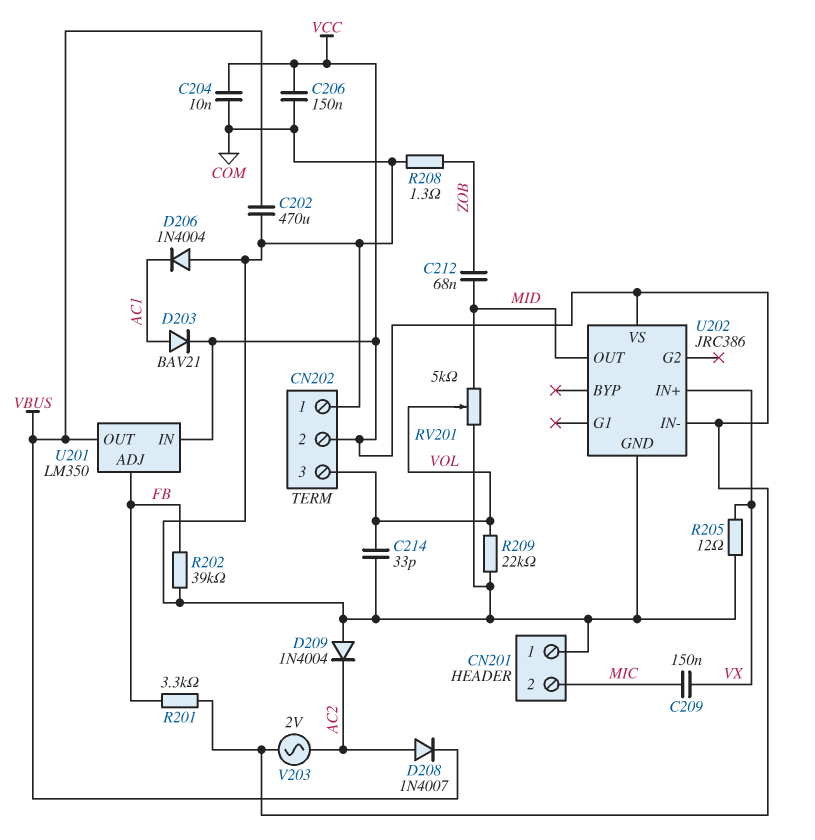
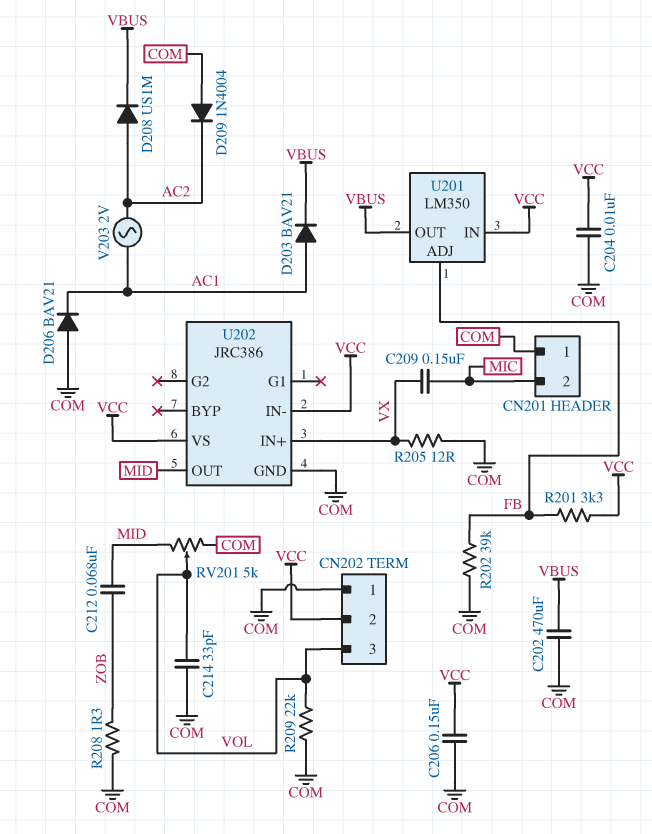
D203: diode BAV21 (A AC1, K VCC) -> diode BAV21 (A AC1, K VBUS)
D206: diode 1N4004 (A COM, K AC1) -> diode BAV21 (A COM, K AC1)
D208: diode 1N4007 (A AC2, K VBUS) -> diode US1M (A AC2, K VBUS)
V203: AC 2V (AC2, VCC) -> AC 2V (AC1, AC2)

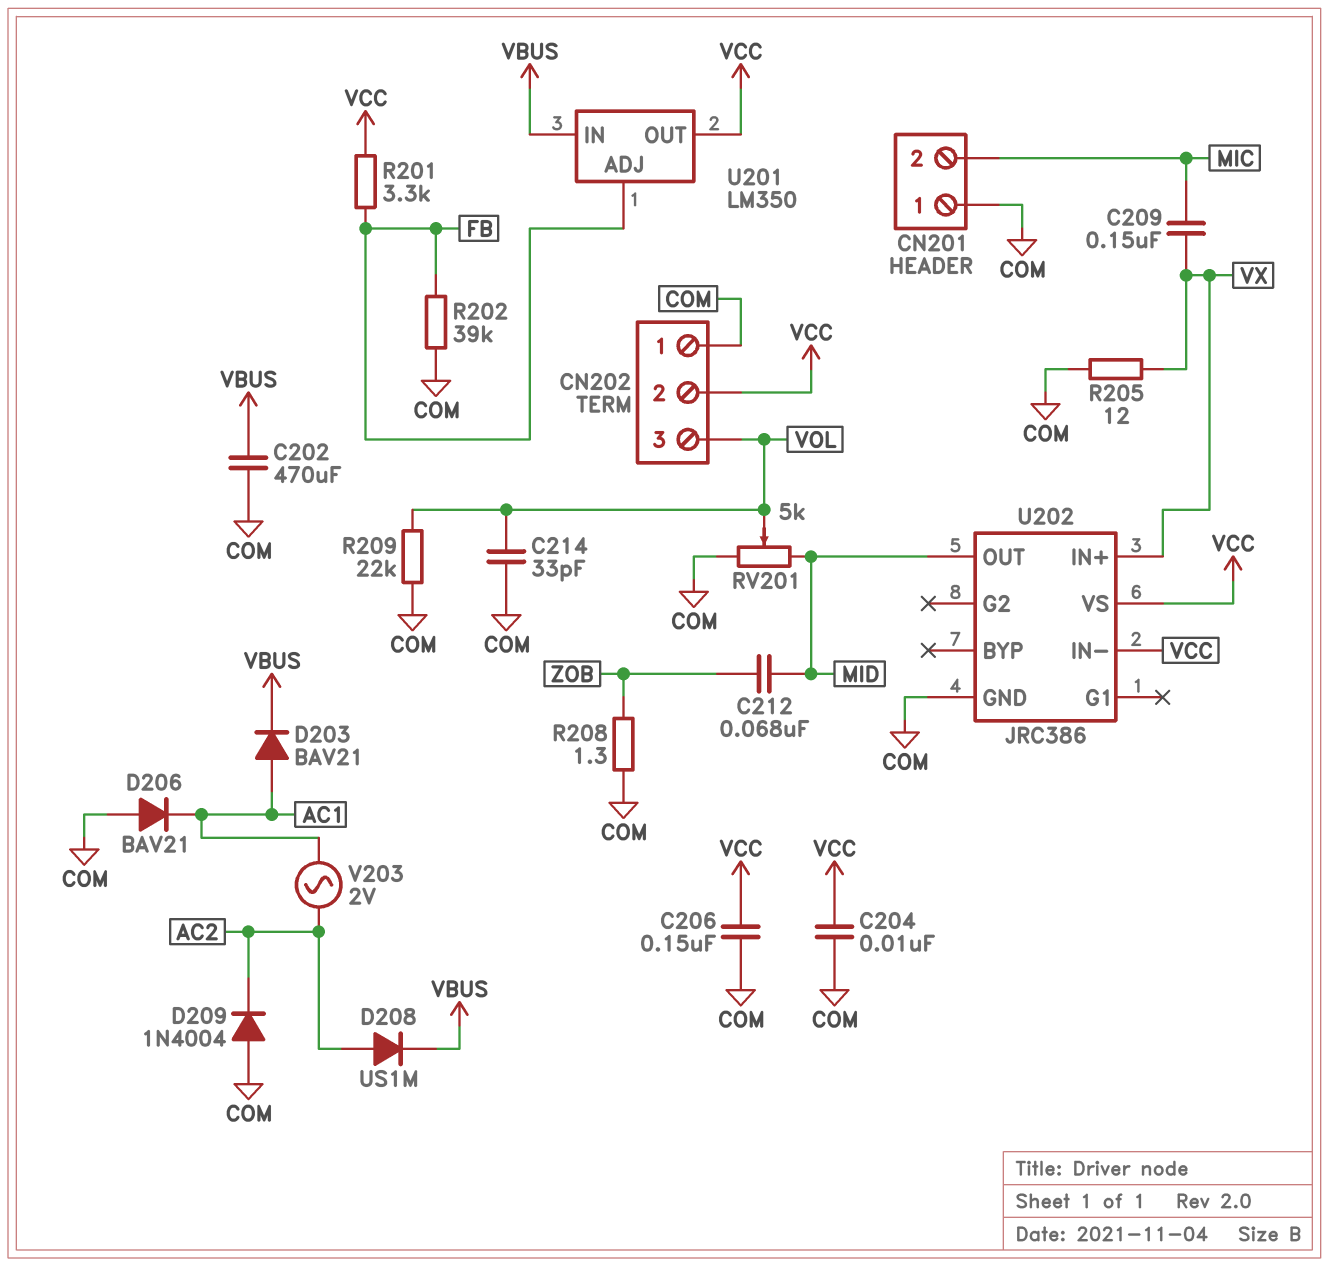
U201 pin IN: VCC -> VBUS
U201 pin OUT: VBUS -> VCC

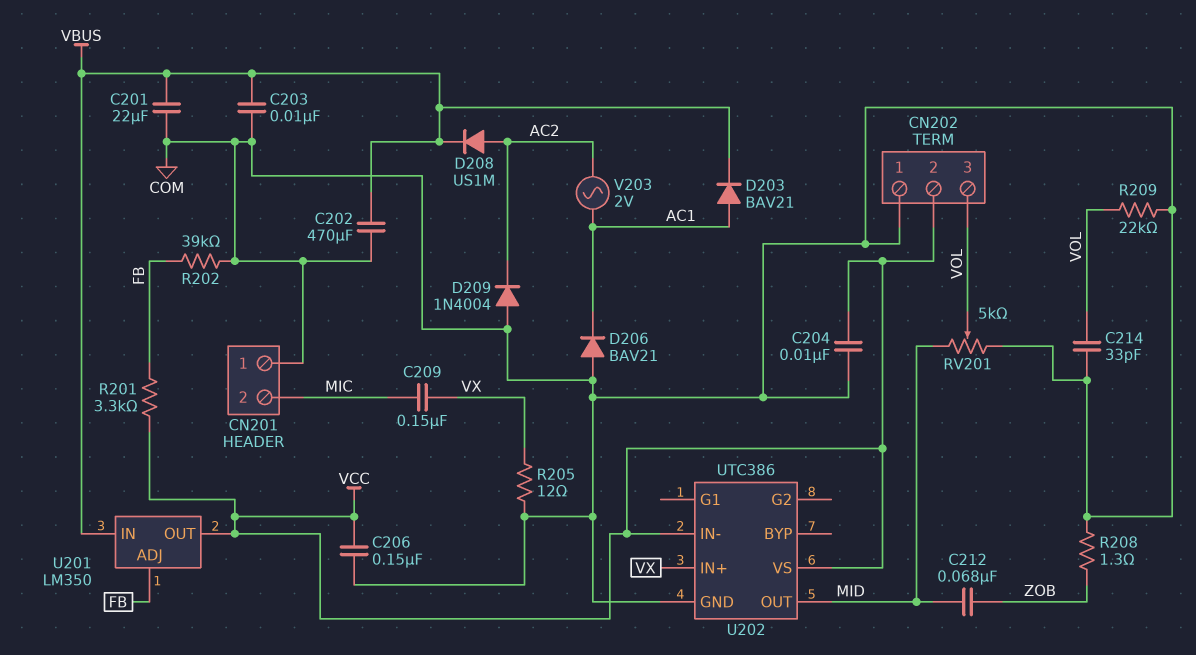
C201: none -> 22uF (COM, VBUS)
C203: none -> 10nF (COM, VBUS)
U202: JRC386 -> UTC386

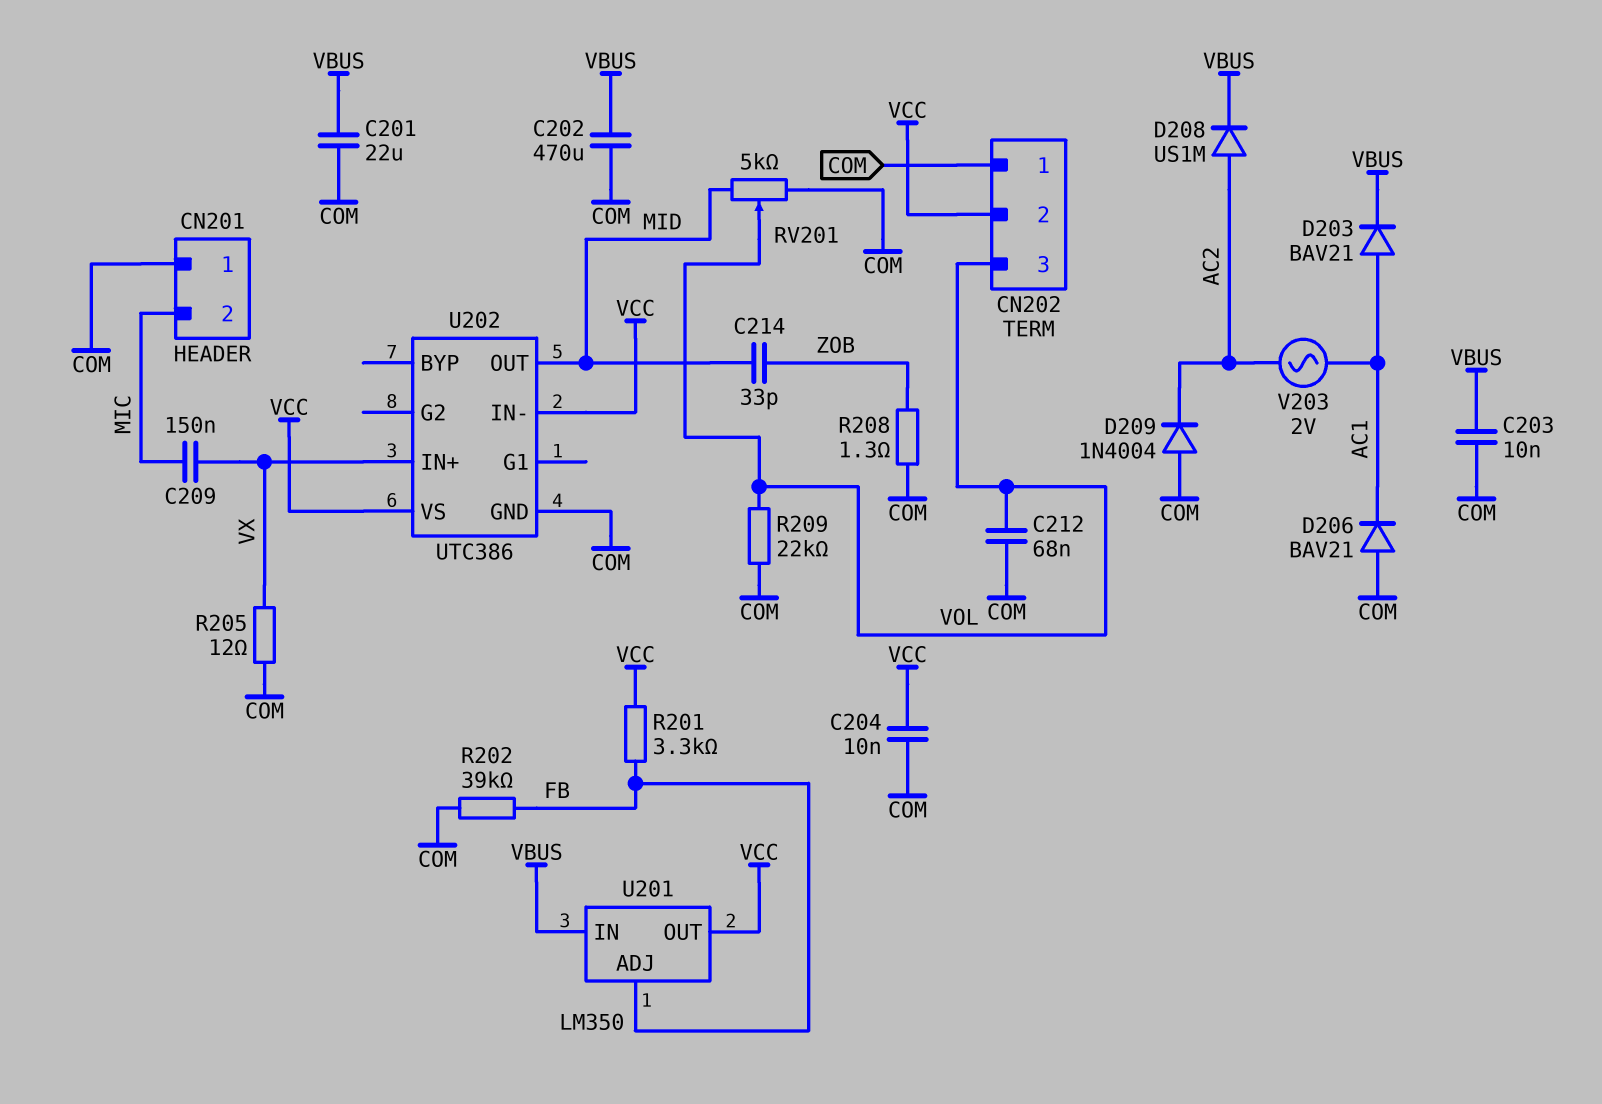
C206: 150nF (COM, VCC) -> none
C212: 68nF (MID, ZOB) -> 68nF (COM, VOL)
C214: 33pF (COM, VOL) -> 33pF (MID, ZOB)

